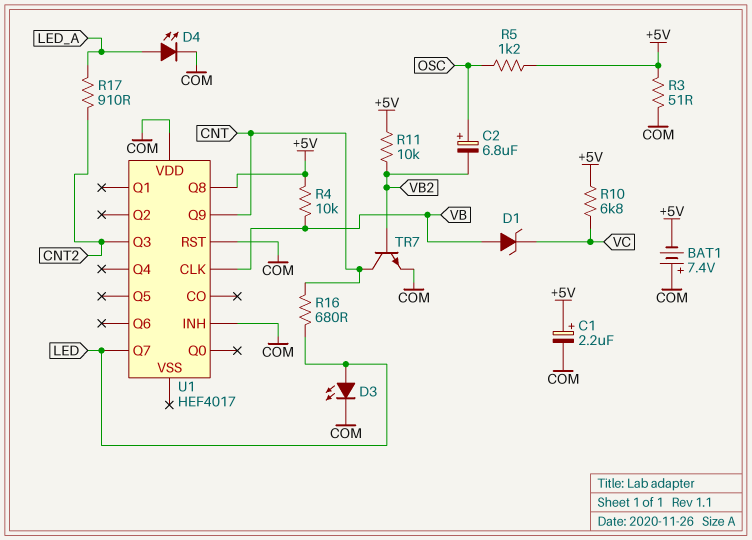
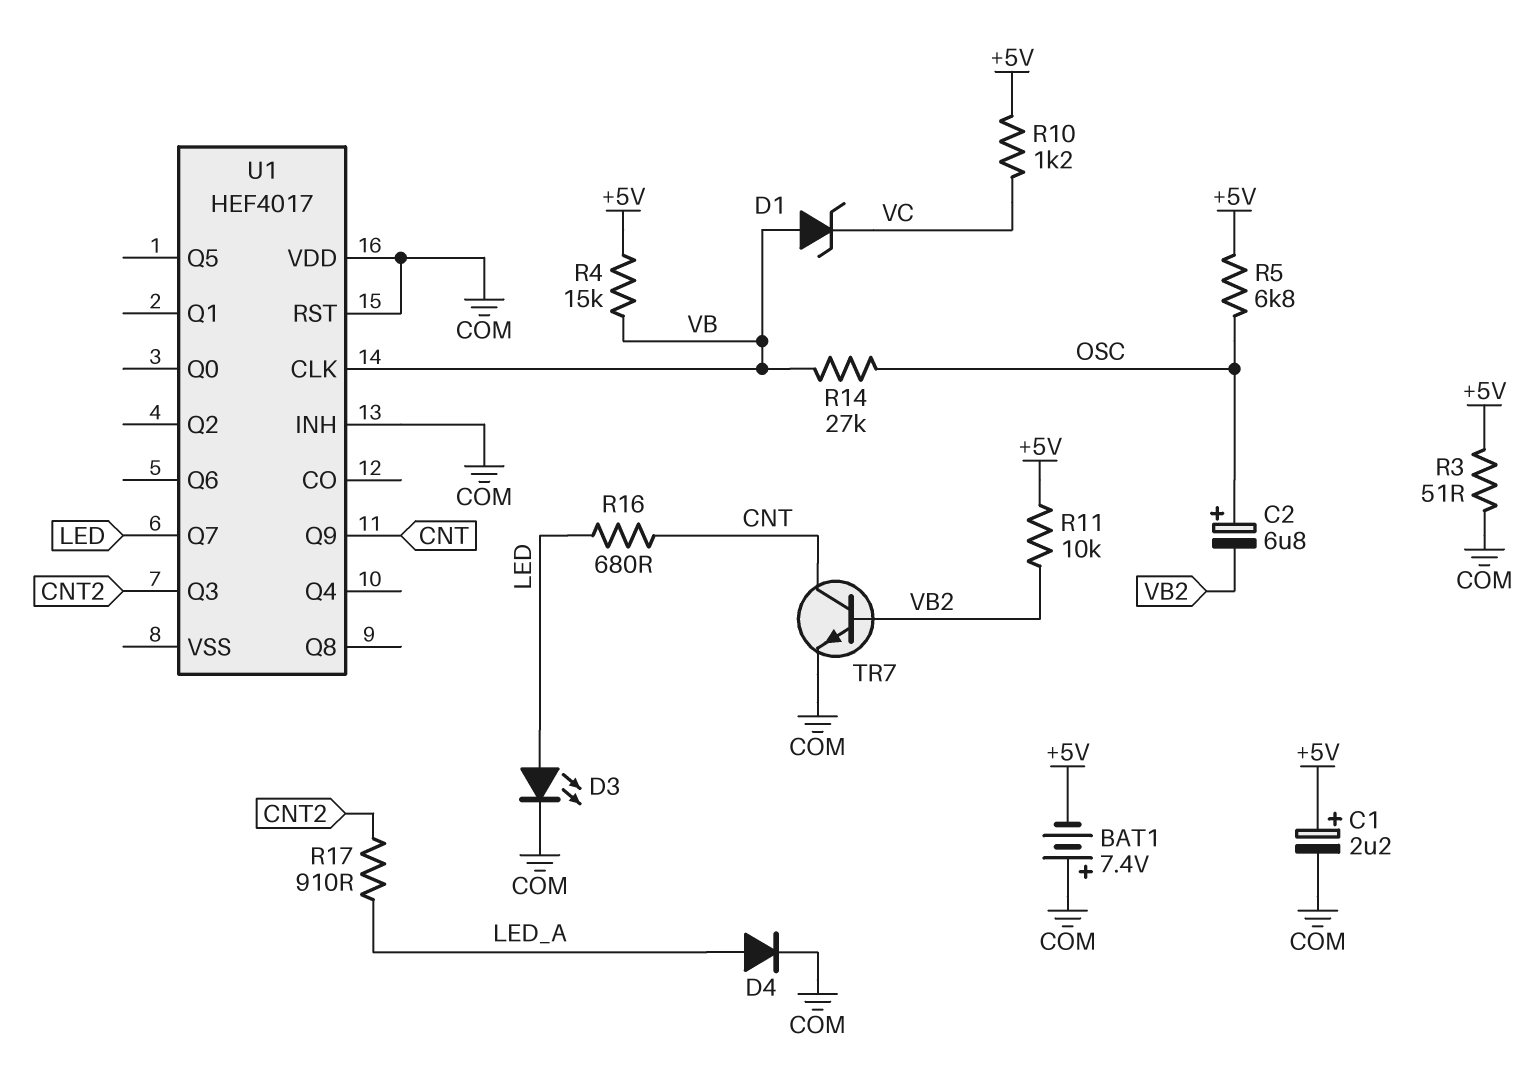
D4: LED (A LED_A, K COM) -> diode (A LED_A, K COM)
R4: 10k (+5V, VB) -> 15k (+5V, VB)
R5: 1.2k (+5V, OSC) -> 6.8k (+5V, OSC)
R10: 6.8k (+5V, VC) -> 1.2k (+5V, VC)
R14: none -> 27k (OSC, VB)
U1 pin Q8: +5V -> none

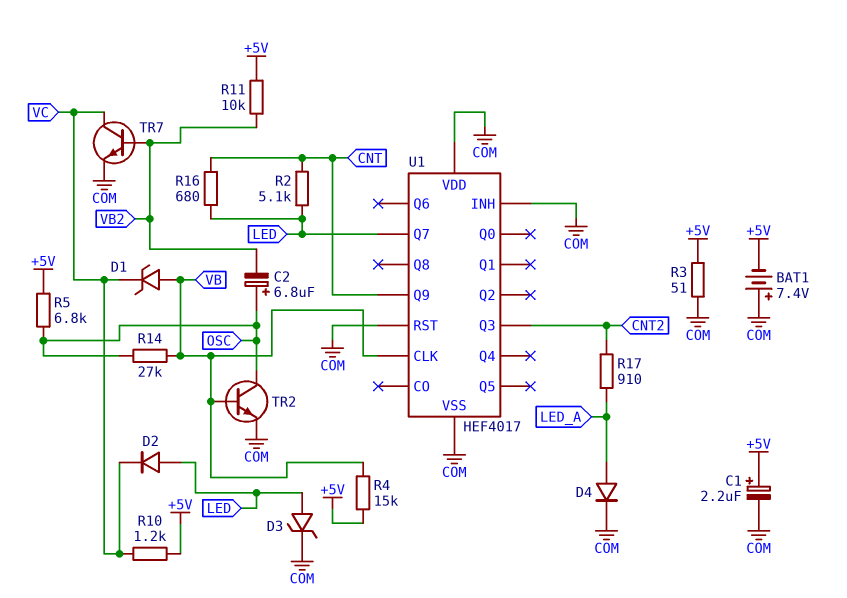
D2: none -> diode (A LED, K VC)
D3: LED (A LED, K COM) -> zener (A LED, K COM)
R2: none -> 5.1k (CNT, LED)
TR2: none -> NPN (B VB, C OSC, E COM)
TR7: NPN (B VB2, C CNT, E COM) -> NPN (B VB2, C VC, E COM)
U1 pin VSS: none -> COM

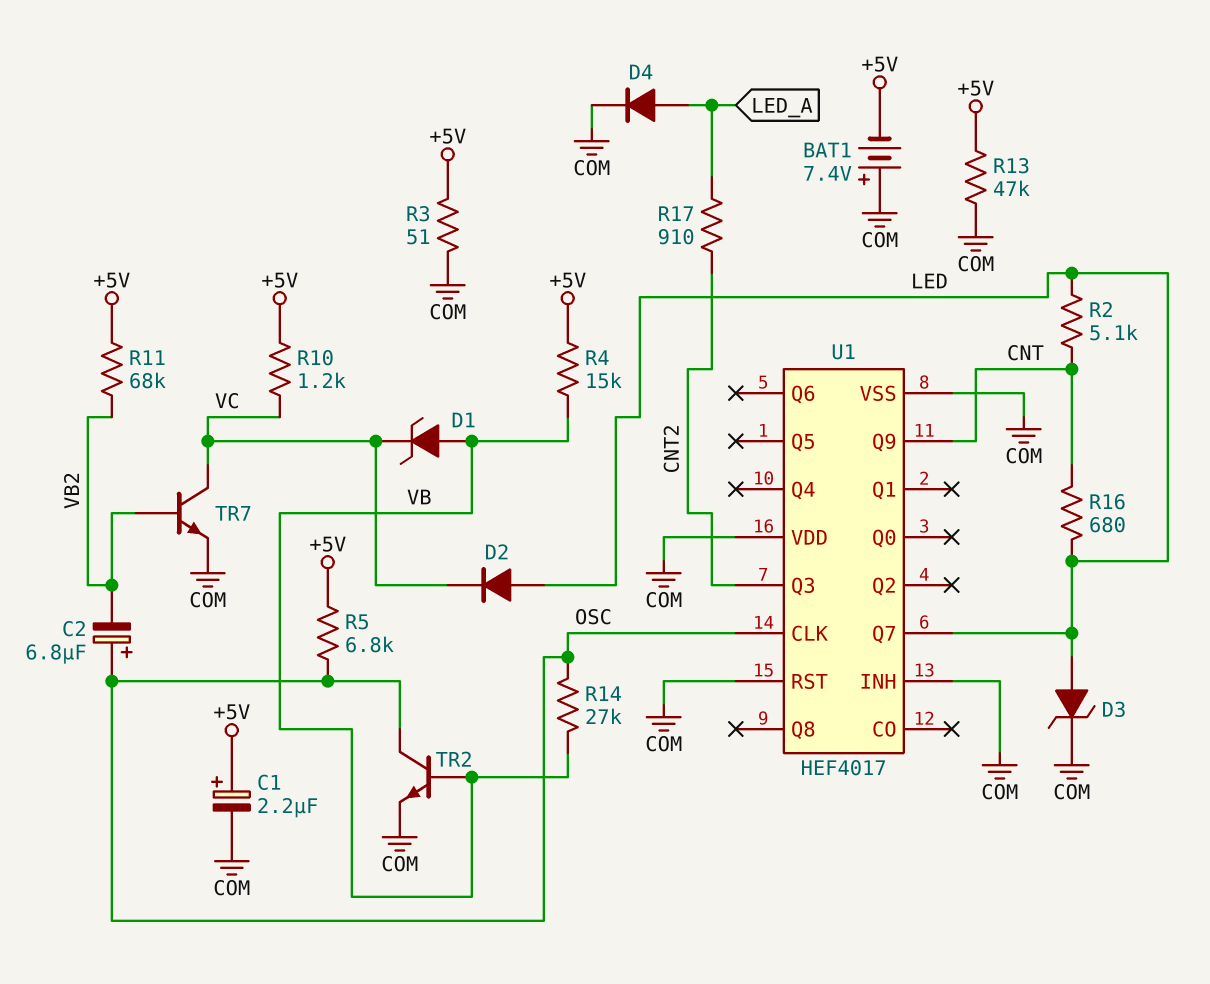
R11: 10k (+5V, VB2) -> 68k (+5V, VB2)
R13: none -> 47k (+5V, COM)
U1 pin CLK: VB -> OSC

